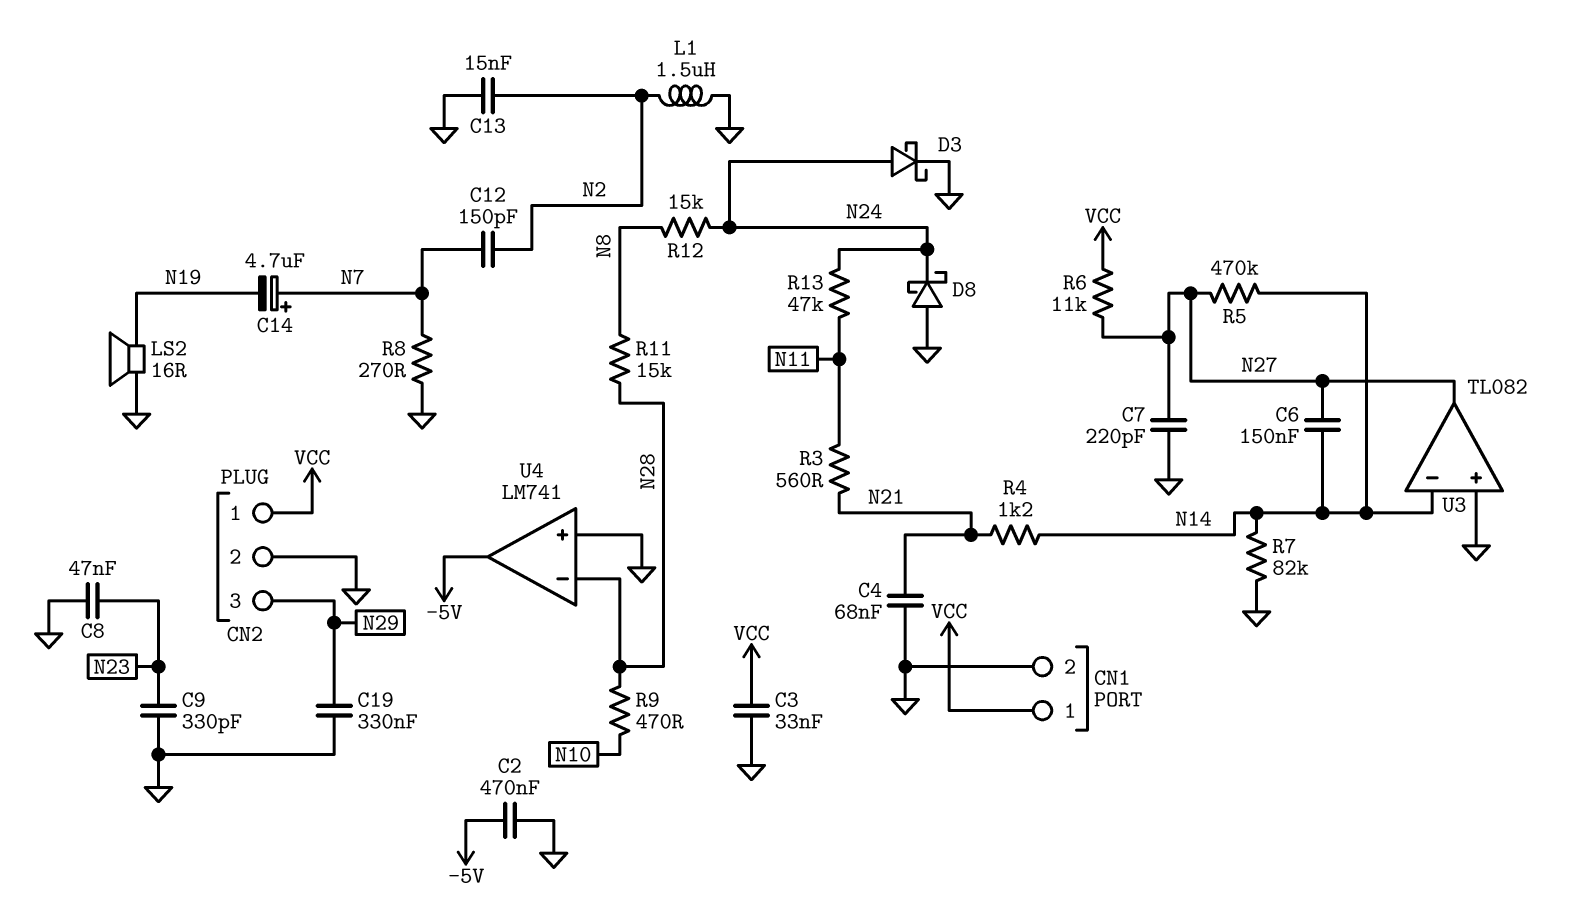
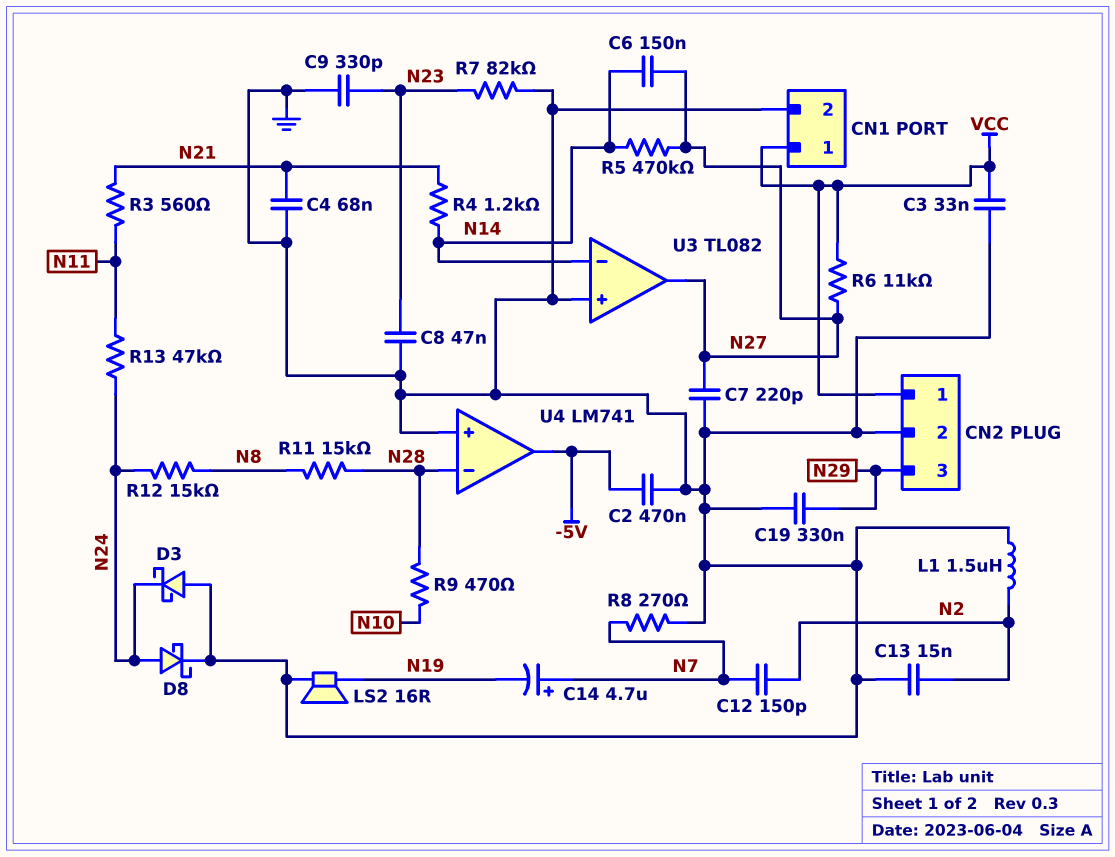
D3: schottky (A N24, K GND) -> schottky (A GND, K N24)
D8: schottky (A GND, K N24) -> schottky (A N24, K GND)
R7: 82k (GND, N14) -> 82k (GND, N23)

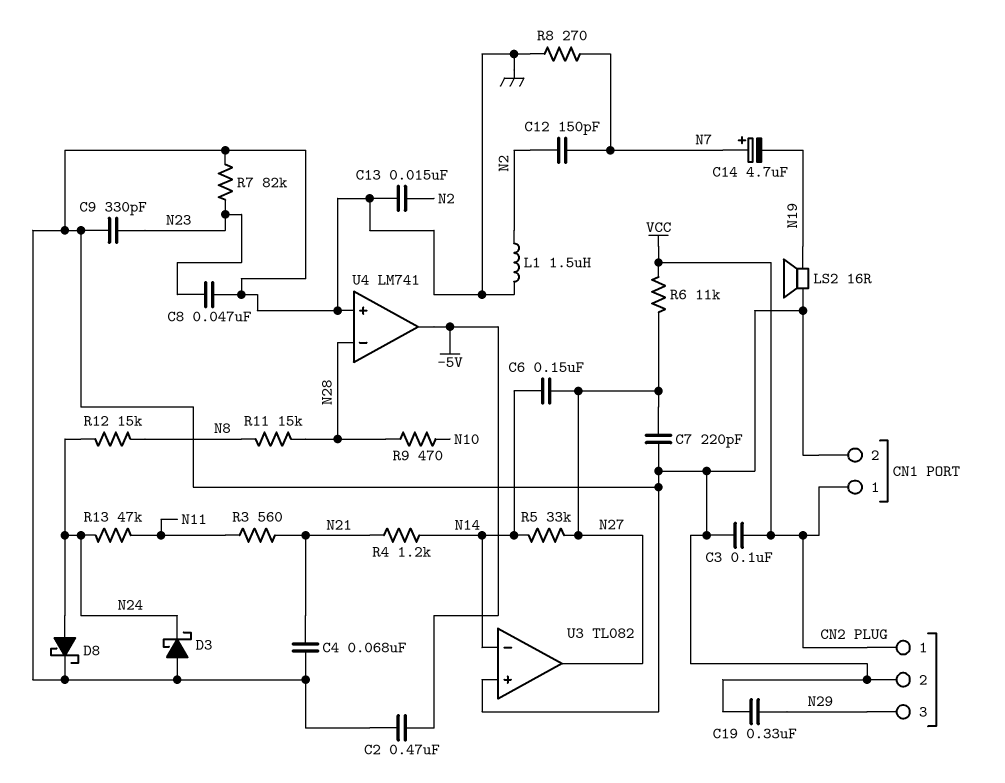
C3: 33nF (GND, VCC) -> 100nF (GND, VCC)
R5: 470k (N14, N27) -> 33k (N14, N27)

